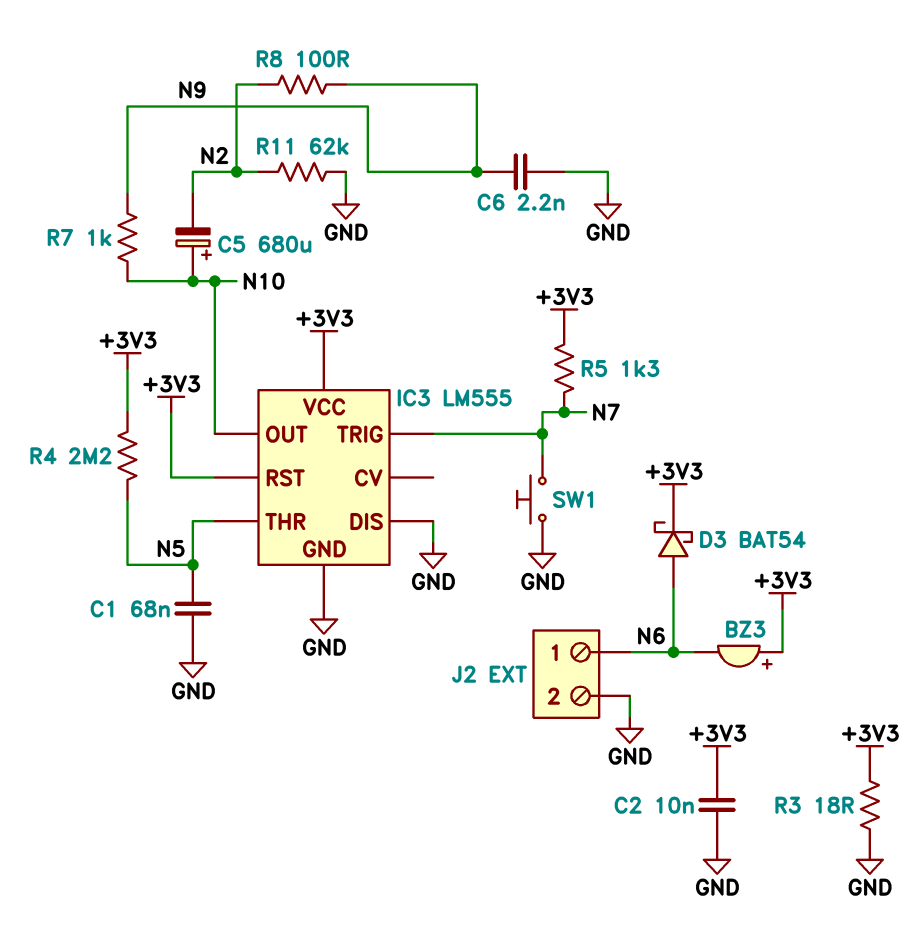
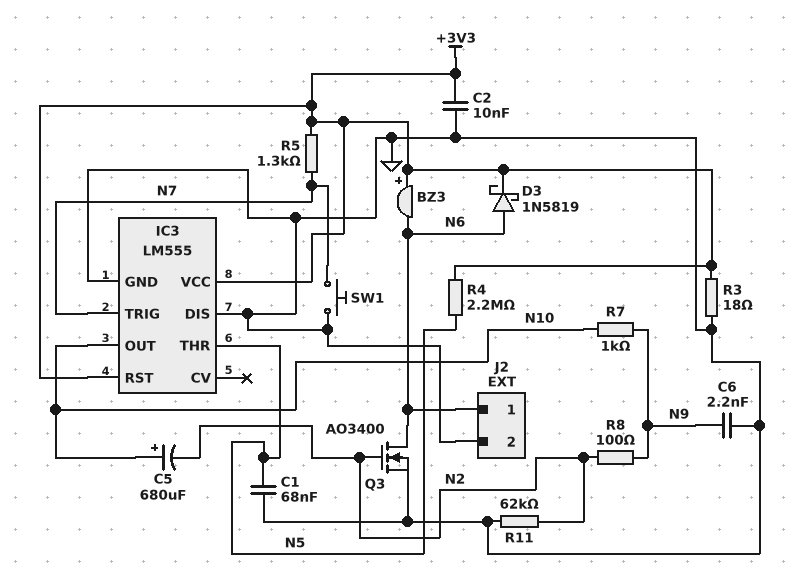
D3: schottky BAT54 (A N6, K +3V3) -> schottky 1N5819 (A N6, K +3V3)
Q3: none -> NMOS AO3400 (G N2, D N6, S GND)

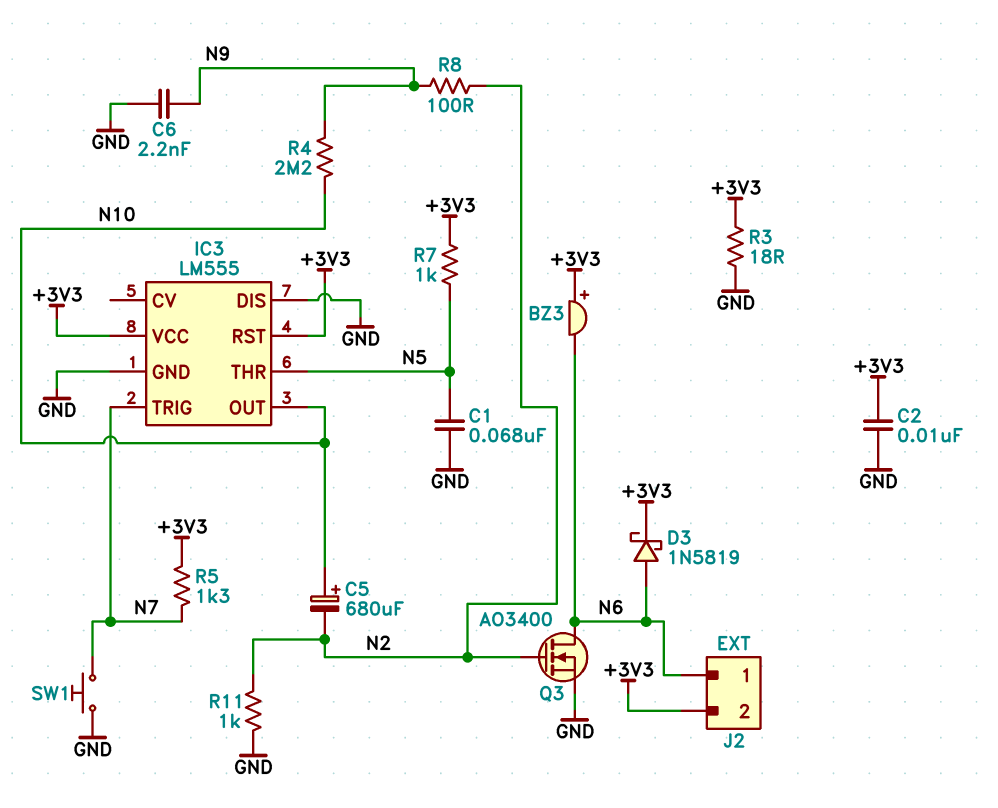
J2 pin 2: GND -> +3V3
R4: 2.2M (+3V3, N5) -> 2.2M (N9, N10)
R7: 1k (N9, N10) -> 1k (+3V3, N5)
R11: 62k (GND, N2) -> 1k (GND, N2)

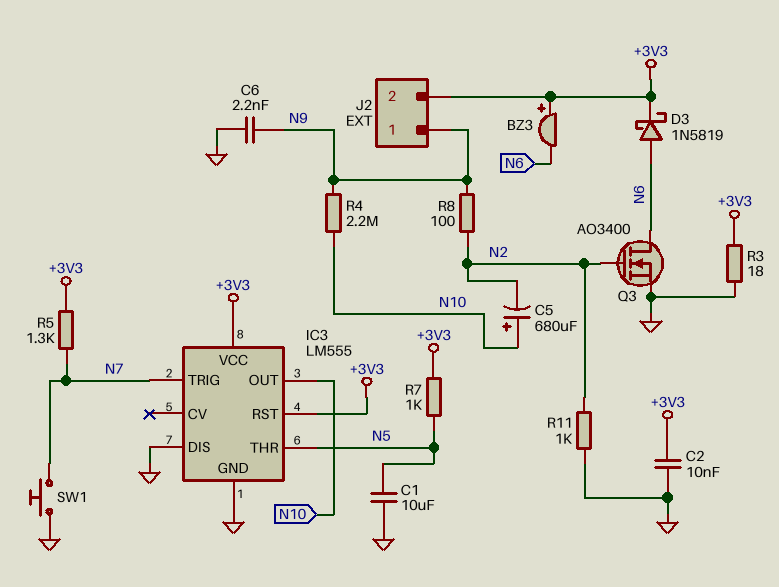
C1: 68nF (GND, N5) -> 10uF (GND, N5)
J2 pin 1: N6 -> N9

